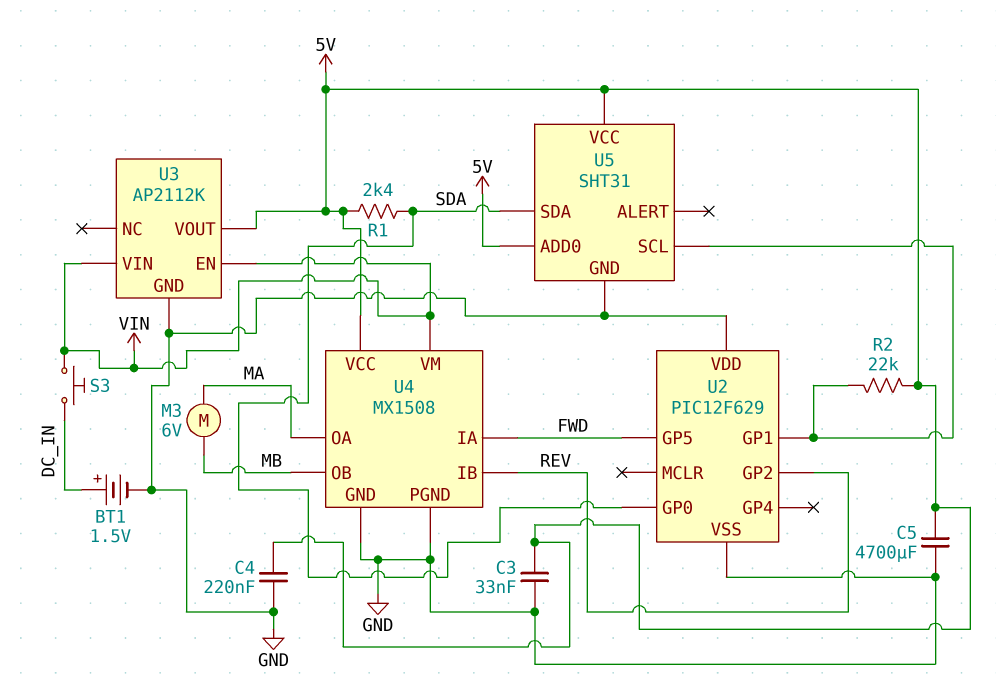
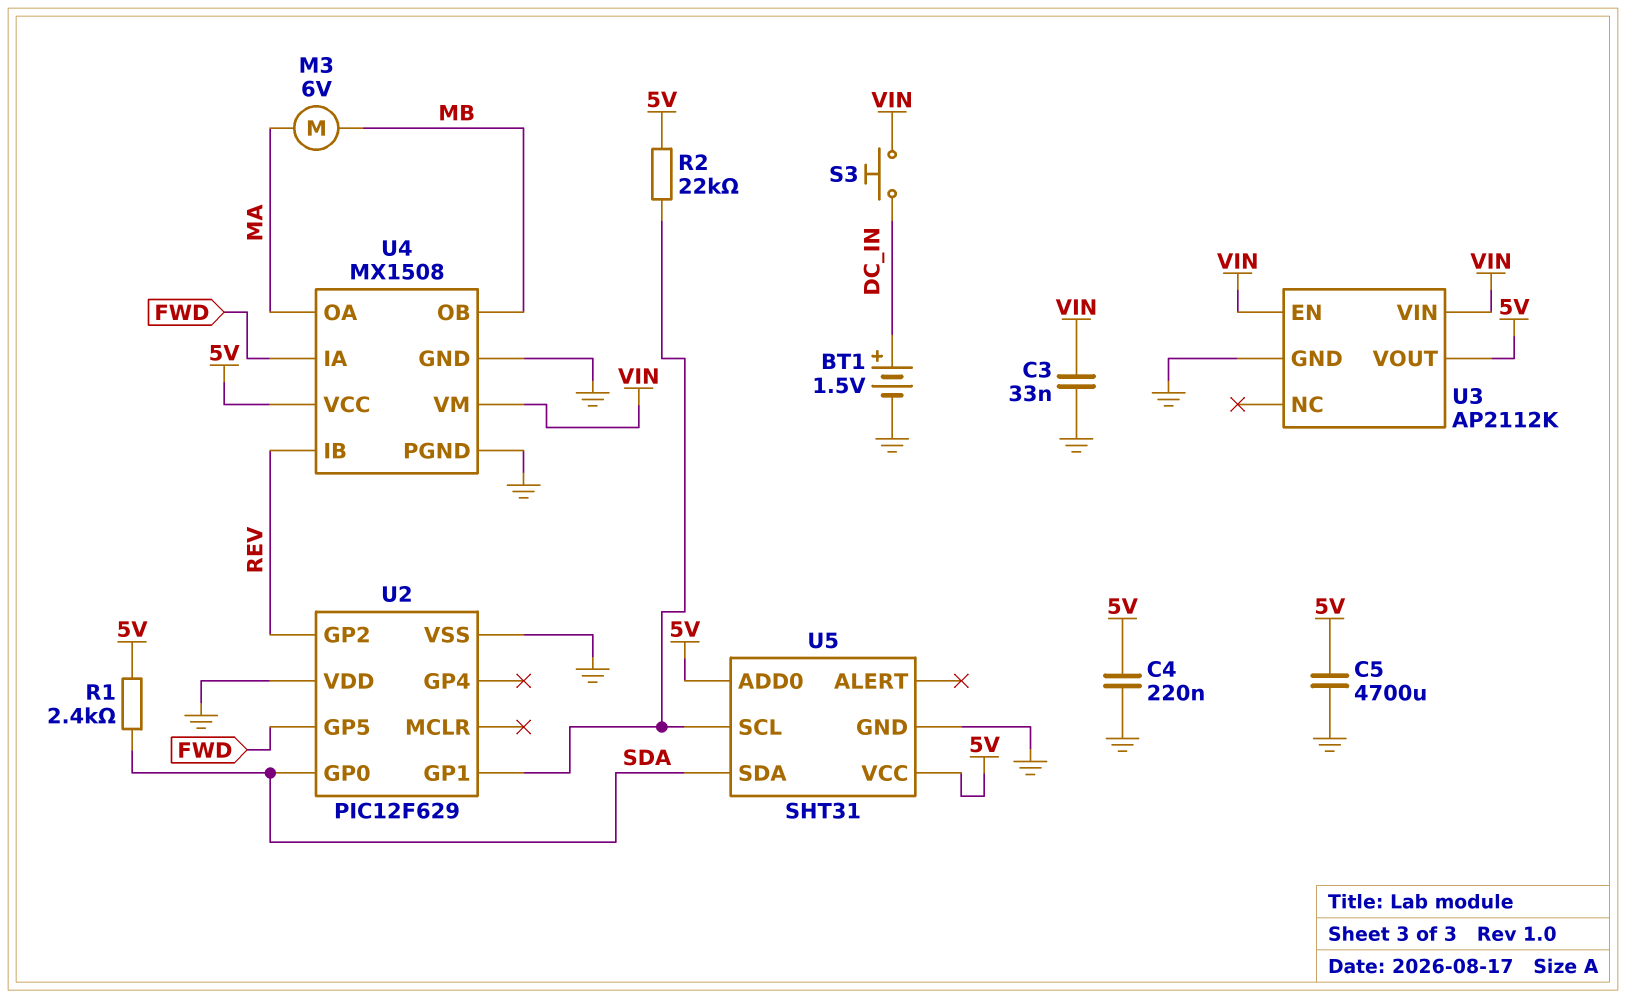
C3: 33nF (5V, GND) -> 33nF (GND, VIN)

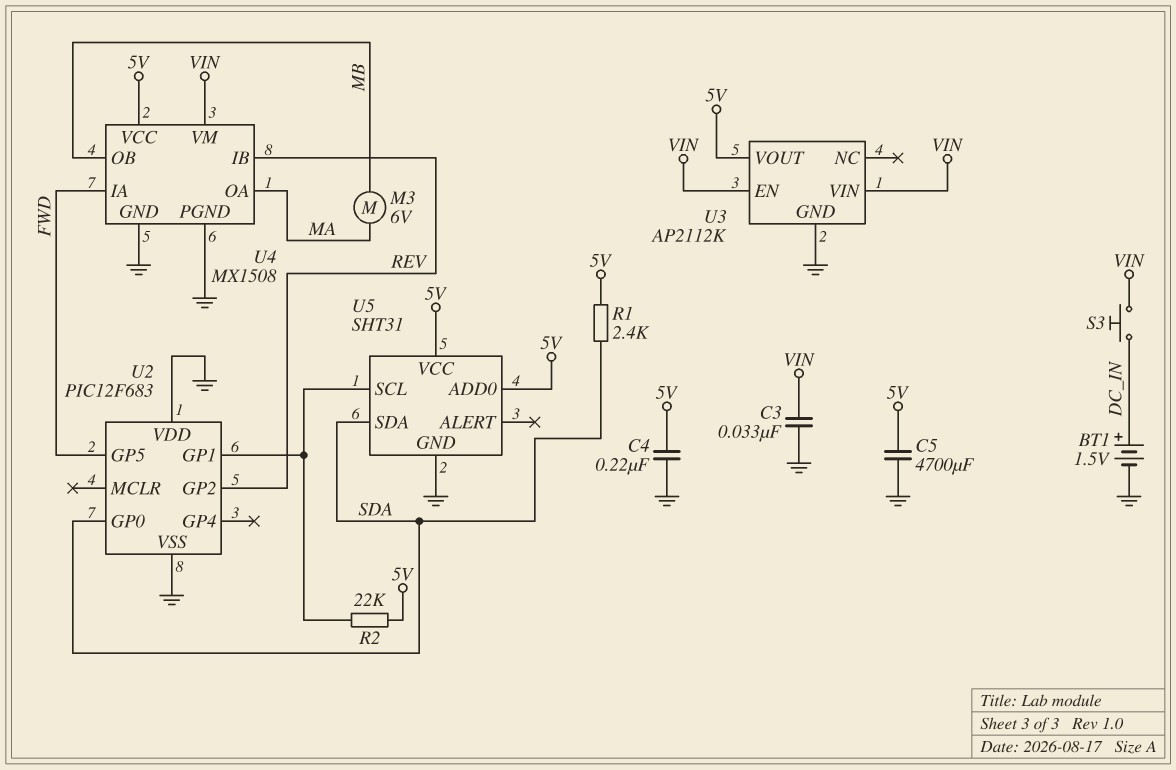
U2: PIC12F629 -> PIC12F683

